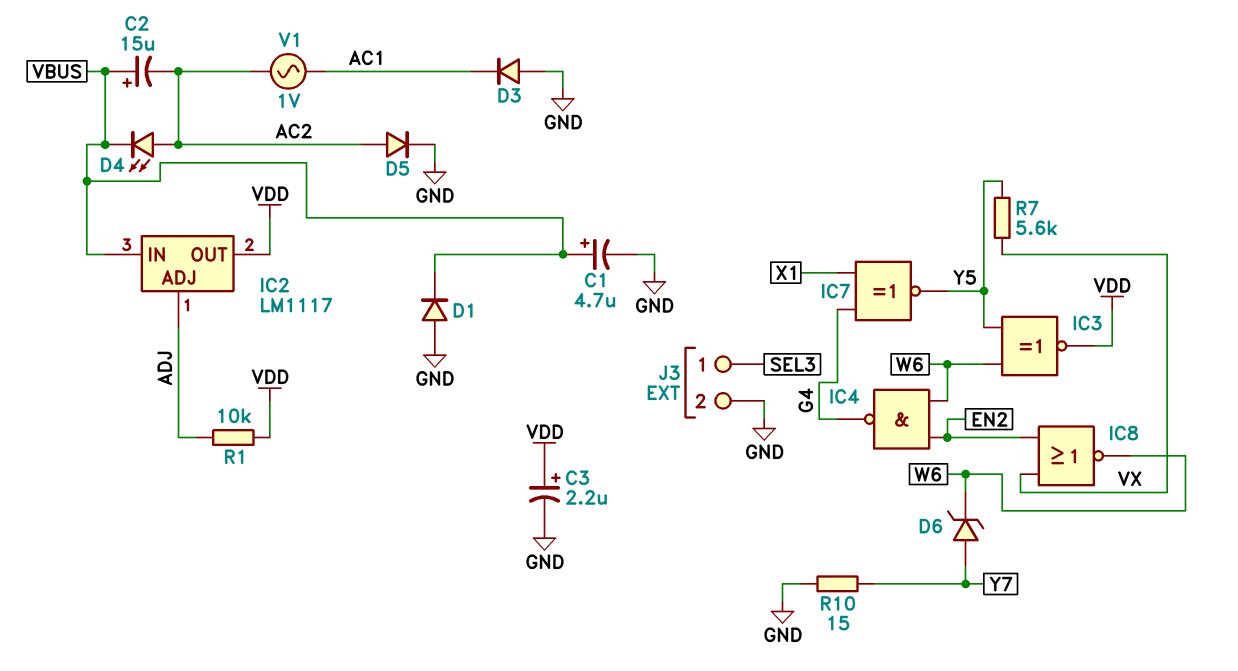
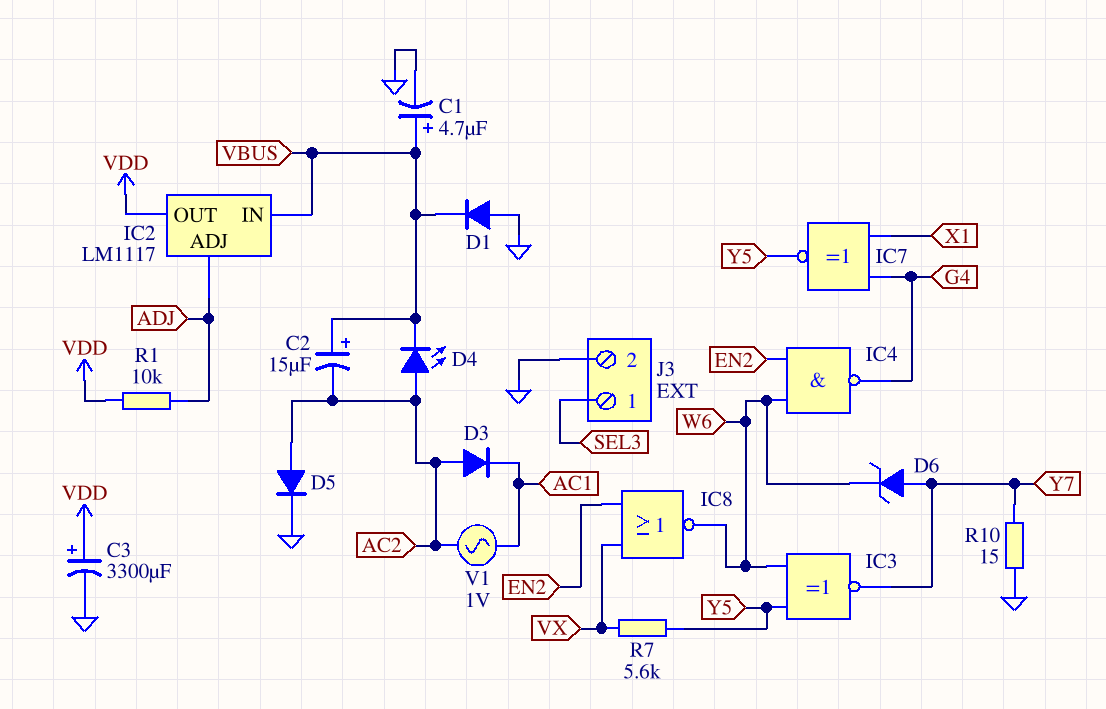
C3: 2.2uF (plus VDD, minus GND) -> 3300uF (plus VDD, minus GND)
D3: diode (A GND, K AC1) -> diode (A AC2, K AC1)
IC3: XNOR (in W6, in Y5, out VDD) -> XNOR (in W6, in Y5, out Y7)

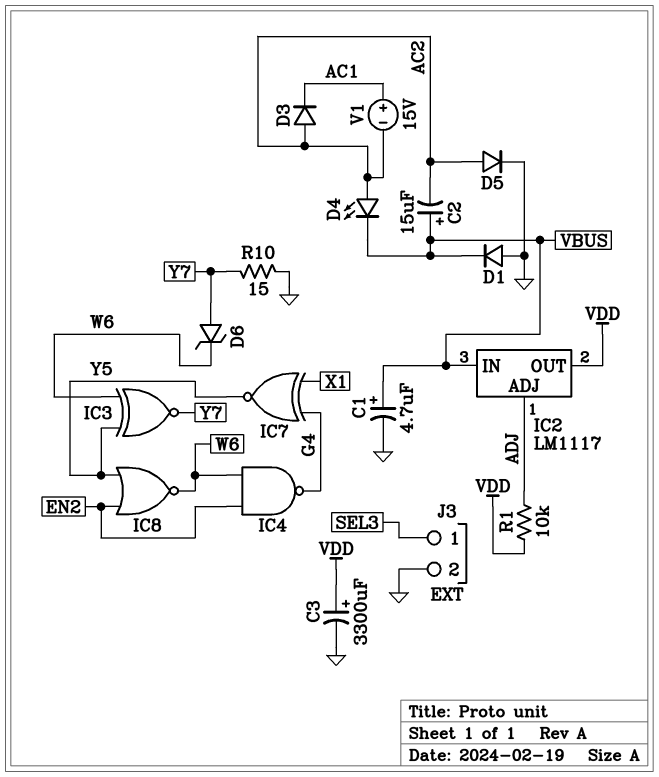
IC8: NOR (in EN2, in VX, out W6) -> NOR (in EN2, in Y5, out W6)
R7: 5.6k (VX, Y5) -> none
V1: AC 1V (AC1, AC2) -> 15V (plus AC1, minus AC2)

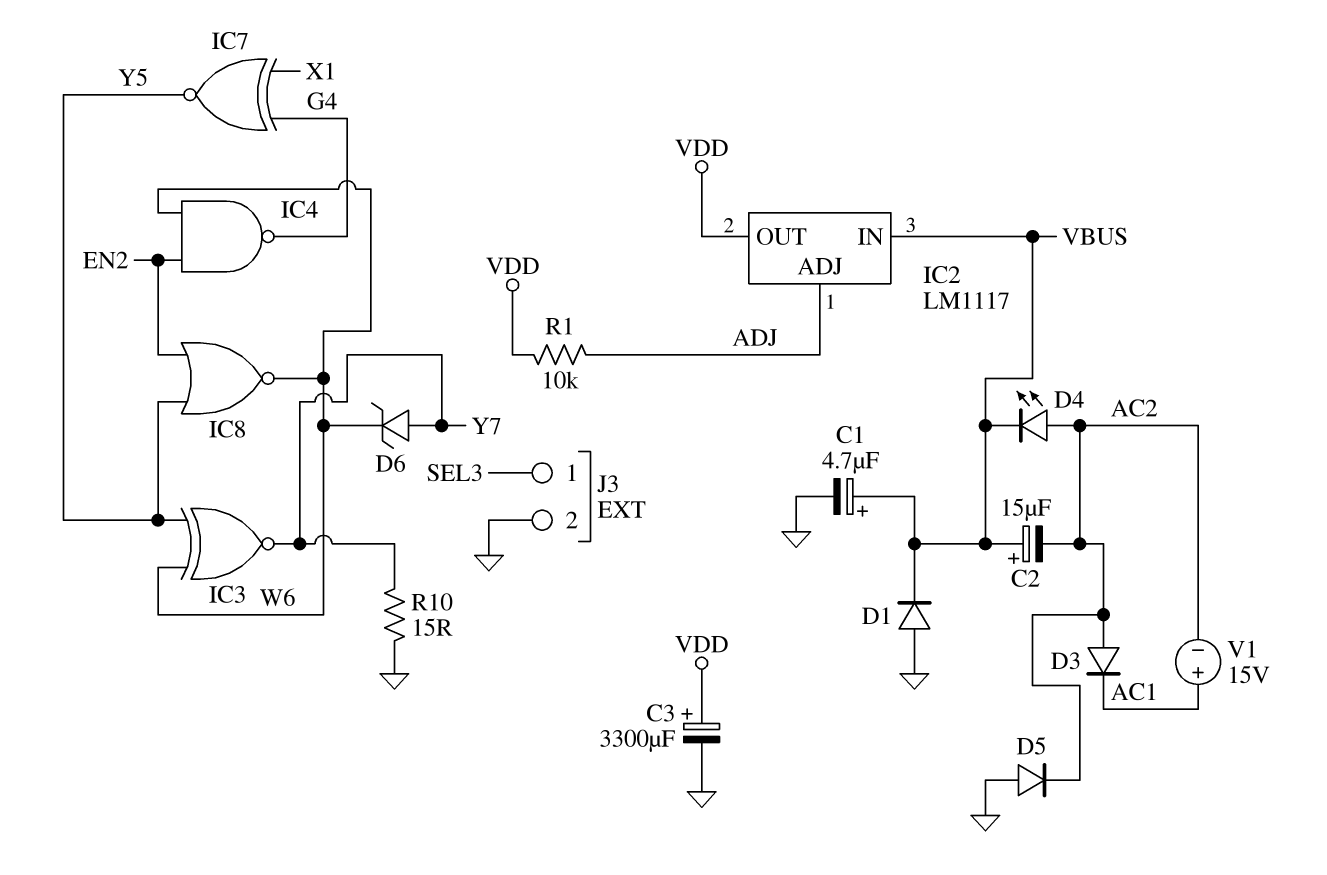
D5: diode (A AC2, K GND) -> diode (A GND, K AC2)

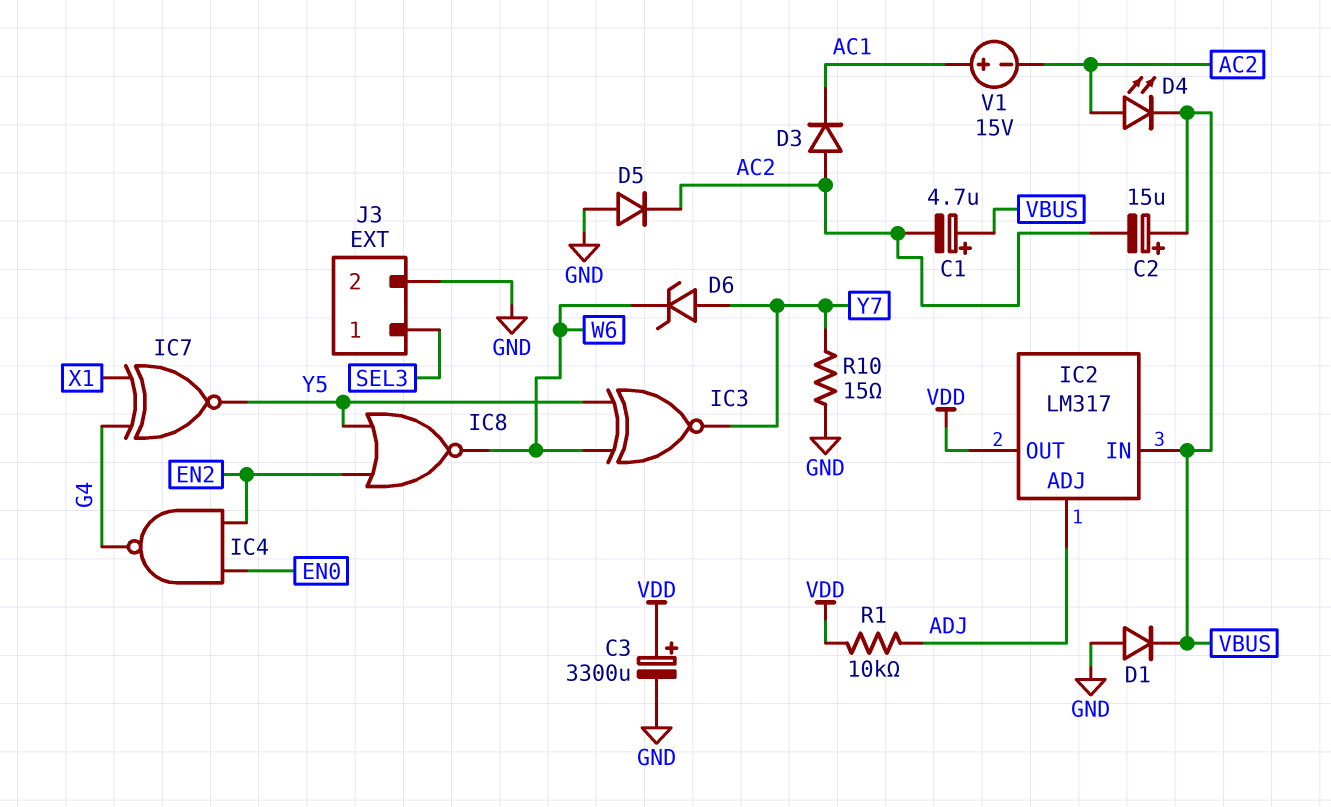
C1: 4.7uF (plus VBUS, minus GND) -> 4.7uF (plus VBUS, minus AC2)
IC2: LM1117 -> LM317
IC4: NAND (in EN2, in W6, out G4) -> NAND (in EN0, in EN2, out G4)

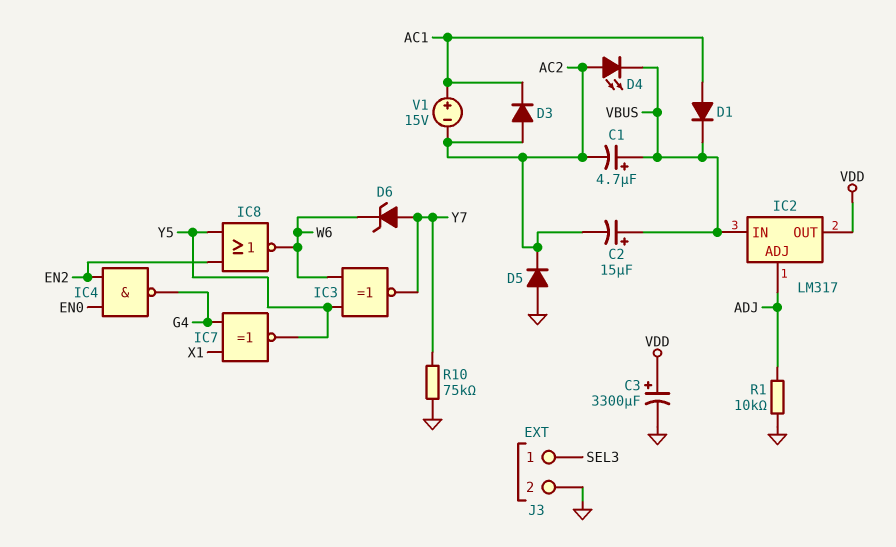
D1: diode (A GND, K VBUS) -> diode (A AC1, K VBUS)
R1: 10k (ADJ, VDD) -> 10k (ADJ, GND)
R10: 15 (GND, Y7) -> 75k (GND, Y7)

